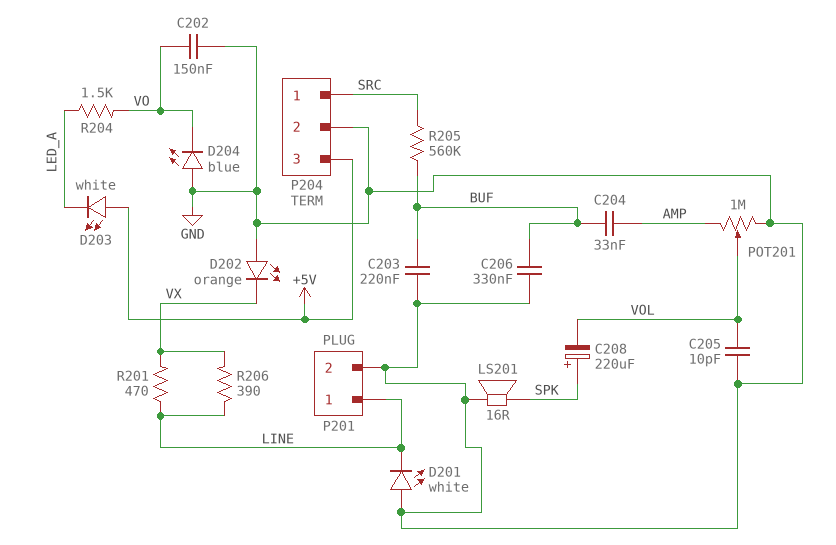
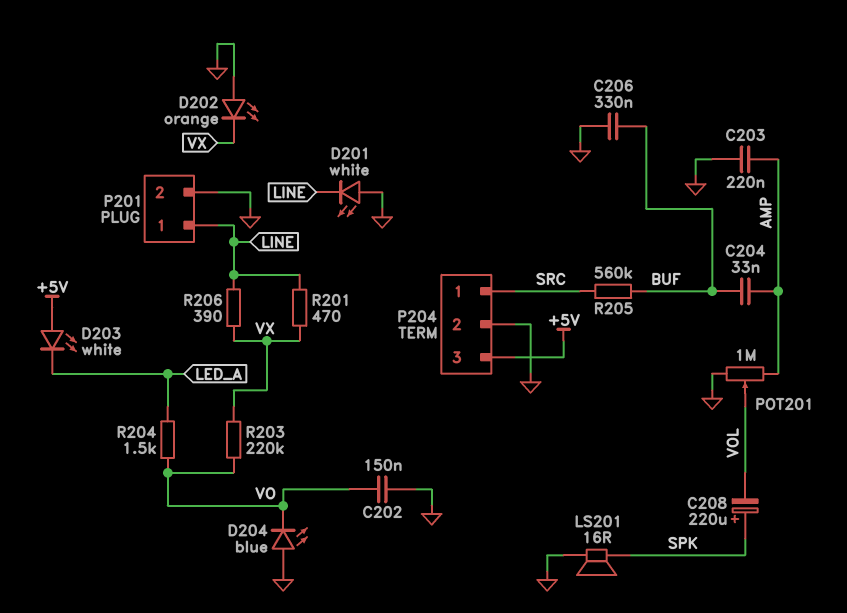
C203: 220nF (BUF, GND) -> 220nF (AMP, GND)
C205: 10pF (GND, VOL) -> none
R203: none -> 220k (VO, VX)

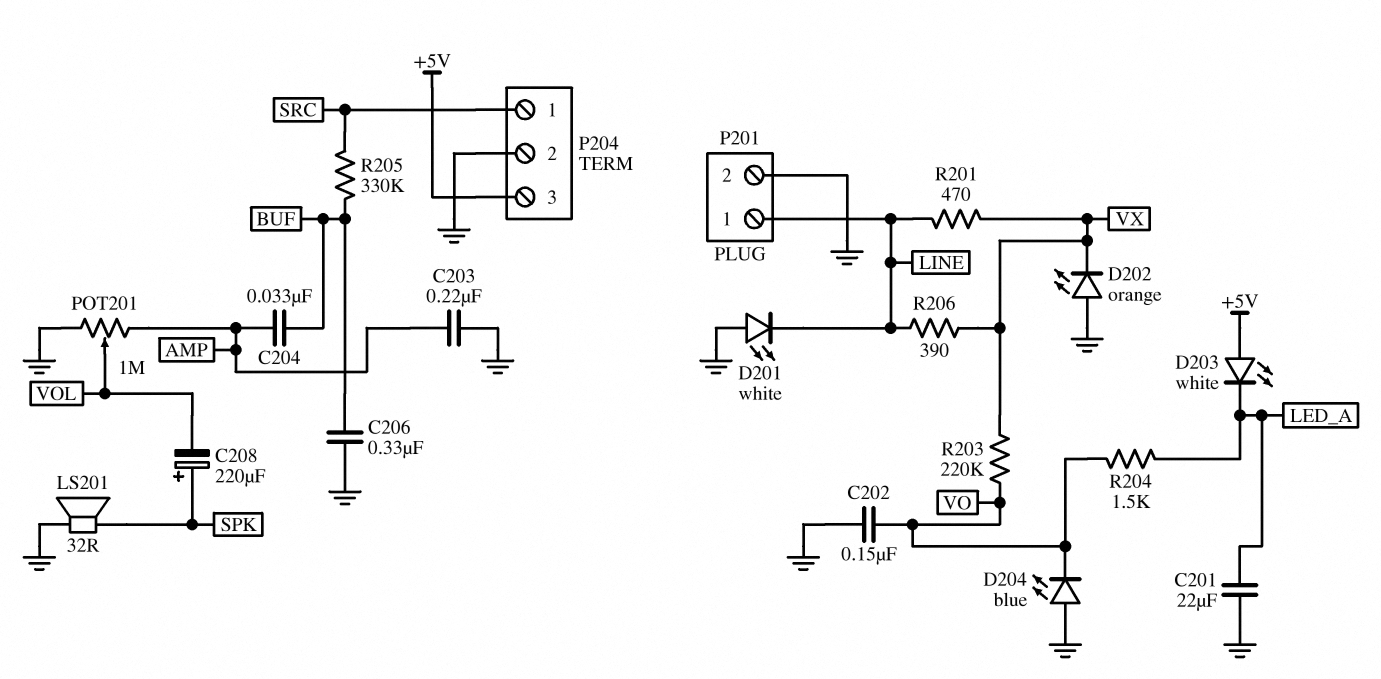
C201: none -> 22uF (GND, LED_A)
LS201: speaker 16R (GND, SPK) -> speaker 32R (GND, SPK)
R205: 560k (BUF, SRC) -> 330k (BUF, SRC)

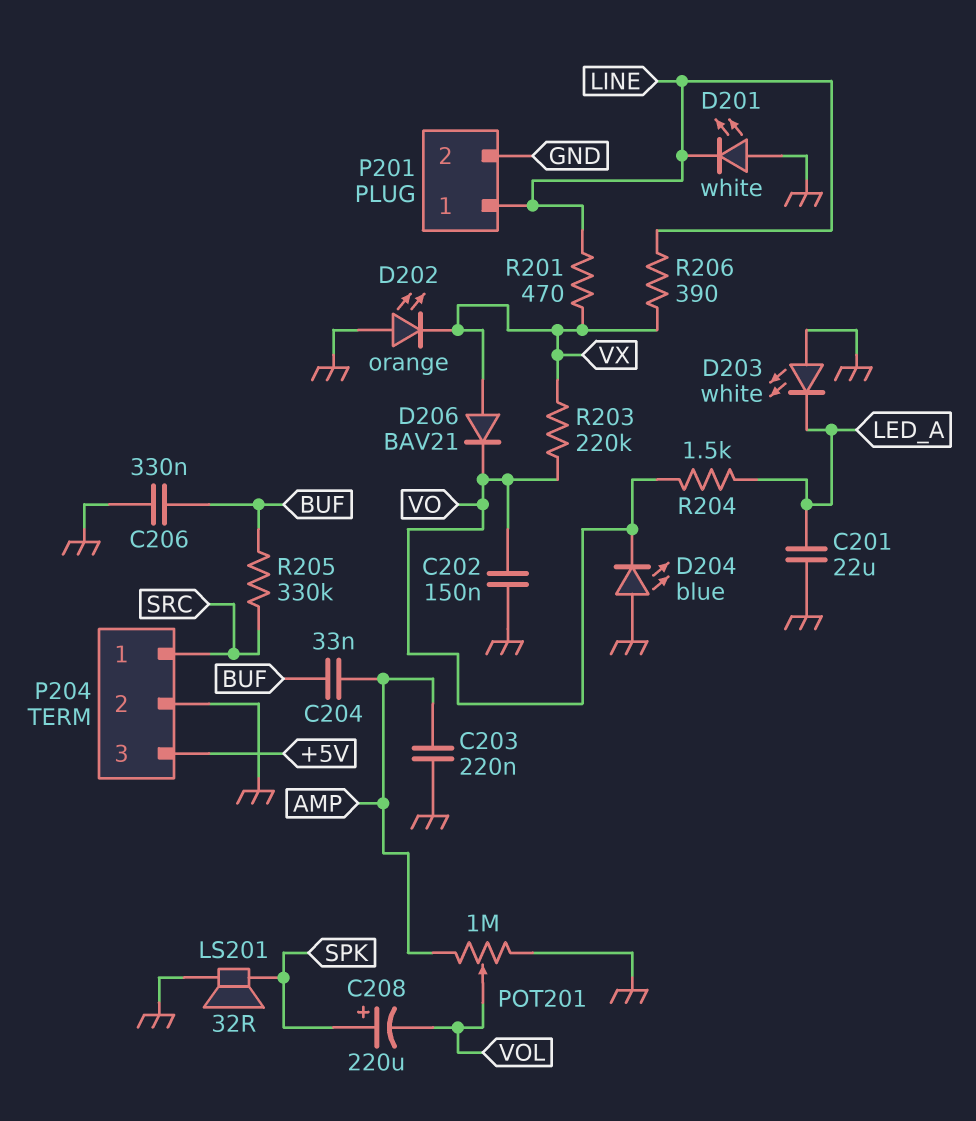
D203: LED white (A +5V, K LED_A) -> LED white (A GND, K LED_A)
D206: none -> diode BAV21 (A VX, K VO)

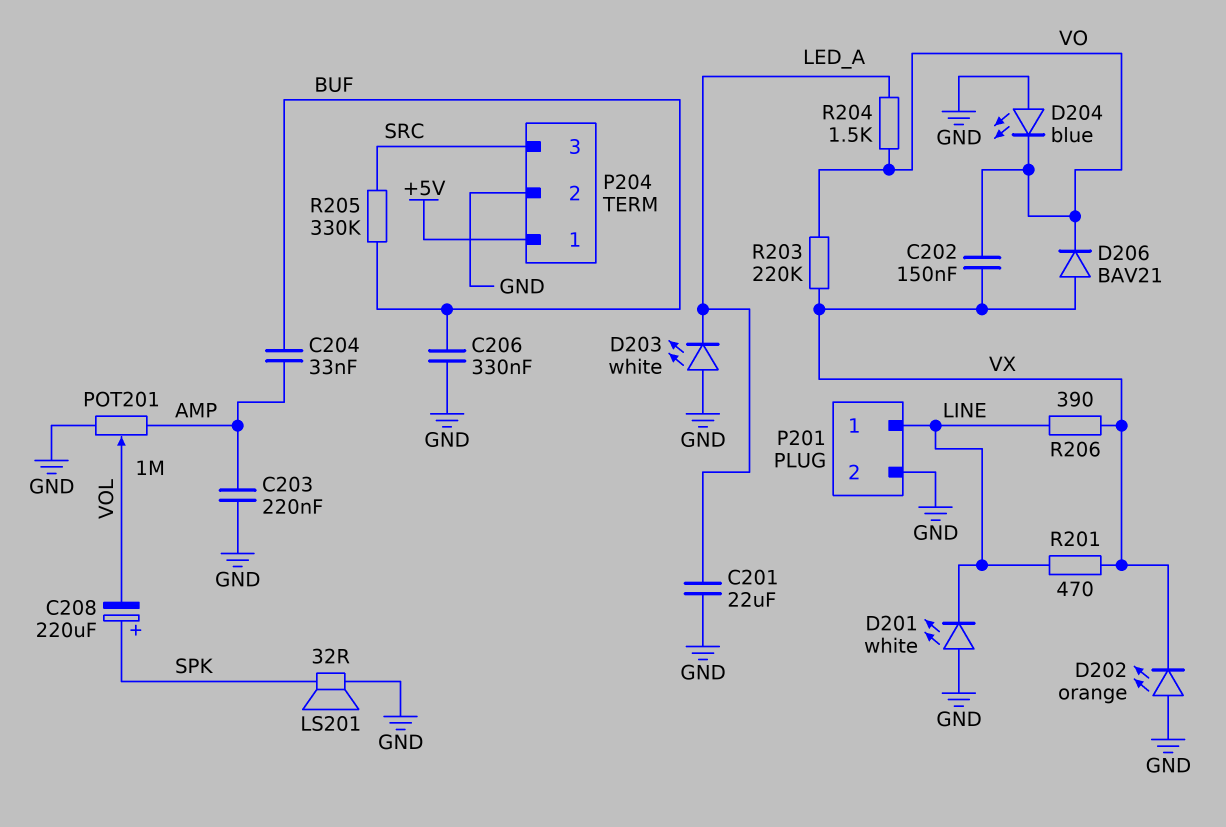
C202: 150nF (GND, VO) -> 150nF (VO, VX)
P204 pin 1: SRC -> +5V
P204 pin 3: +5V -> SRC

